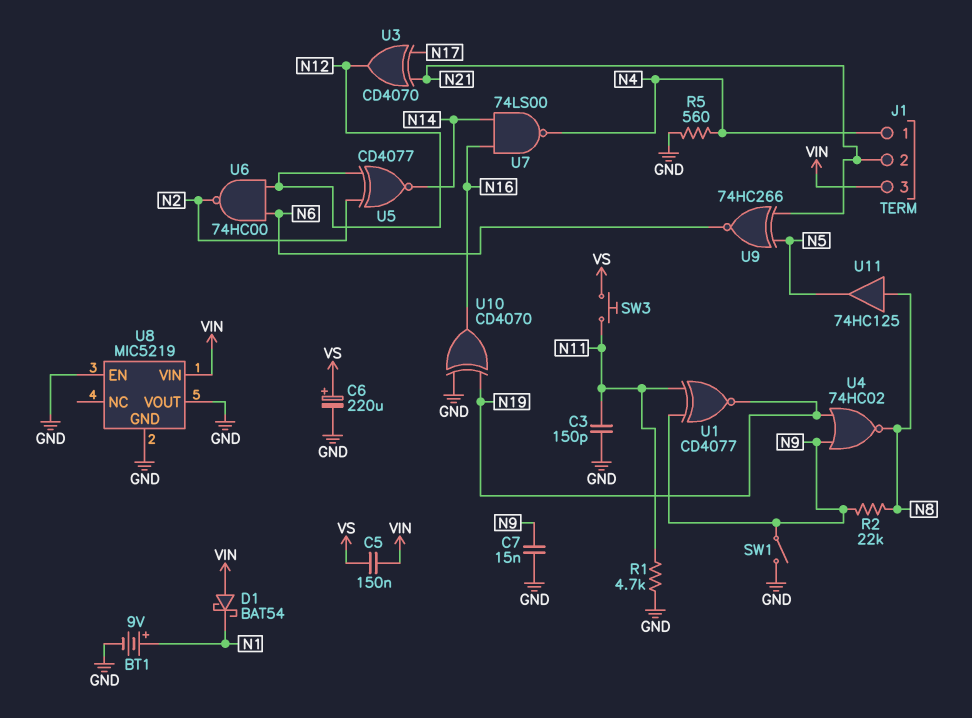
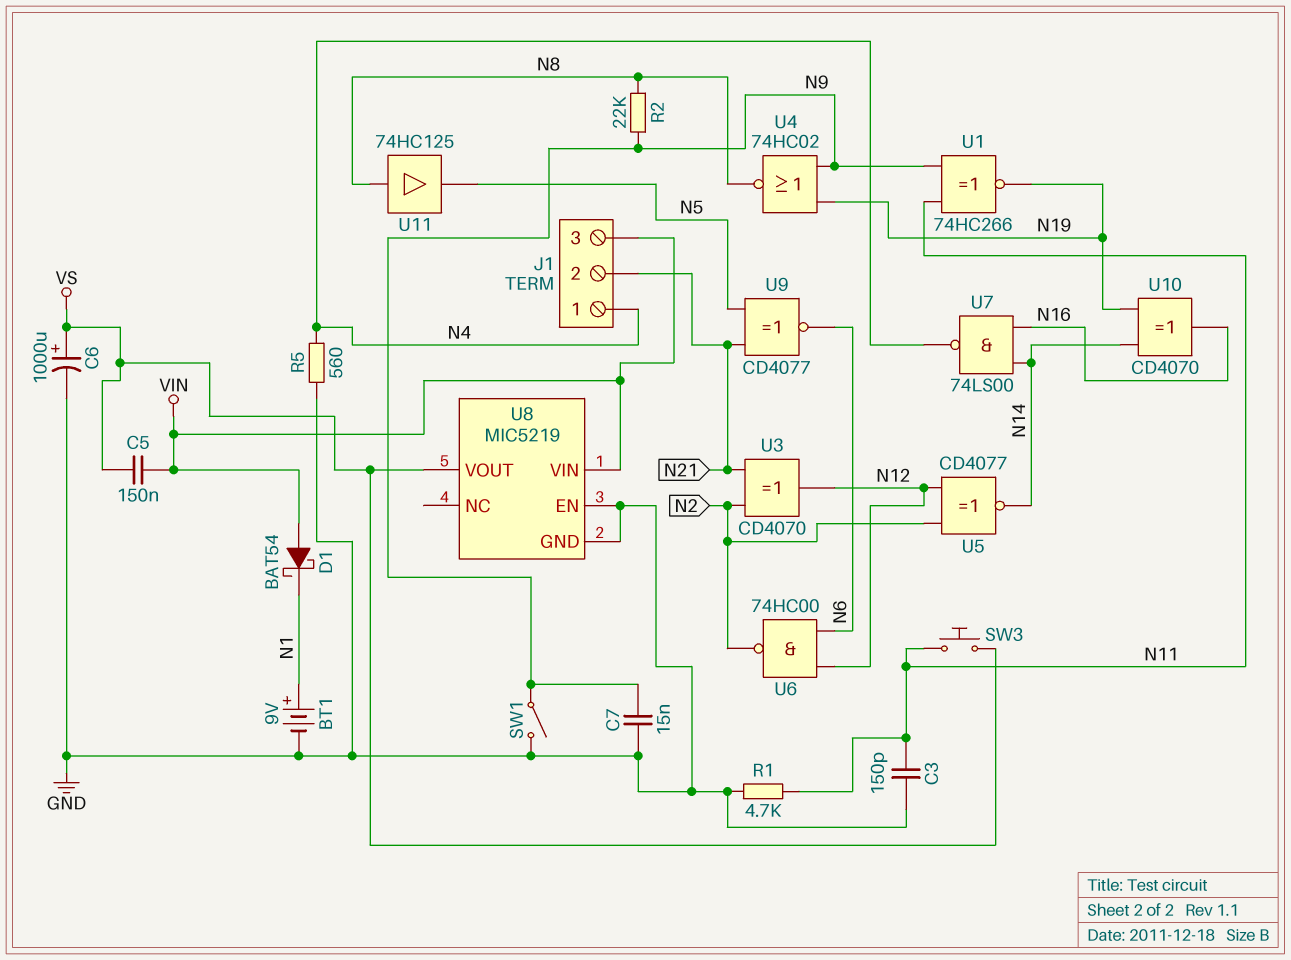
C6: 220uF (plus VS, minus GND) -> 1000uF (plus VS, minus GND)
U1: XNOR CD4077 (in N9, in N11, out N19) -> XNOR 74HC266 (in N9, in N11, out N19)
U3: XOR CD4070 (in N17, in N21, out N12) -> XOR CD4070 (in N2, in N21, out N12)
U8 pin VOUT: GND -> VS
U9: XNOR 74HC266 (in N5, in N21, out N6) -> XNOR CD4077 (in N5, in N21, out N6)
U10: XOR CD4070 (in GND, in N19, out N16) -> XOR CD4070 (in N14, in N19, out N16)

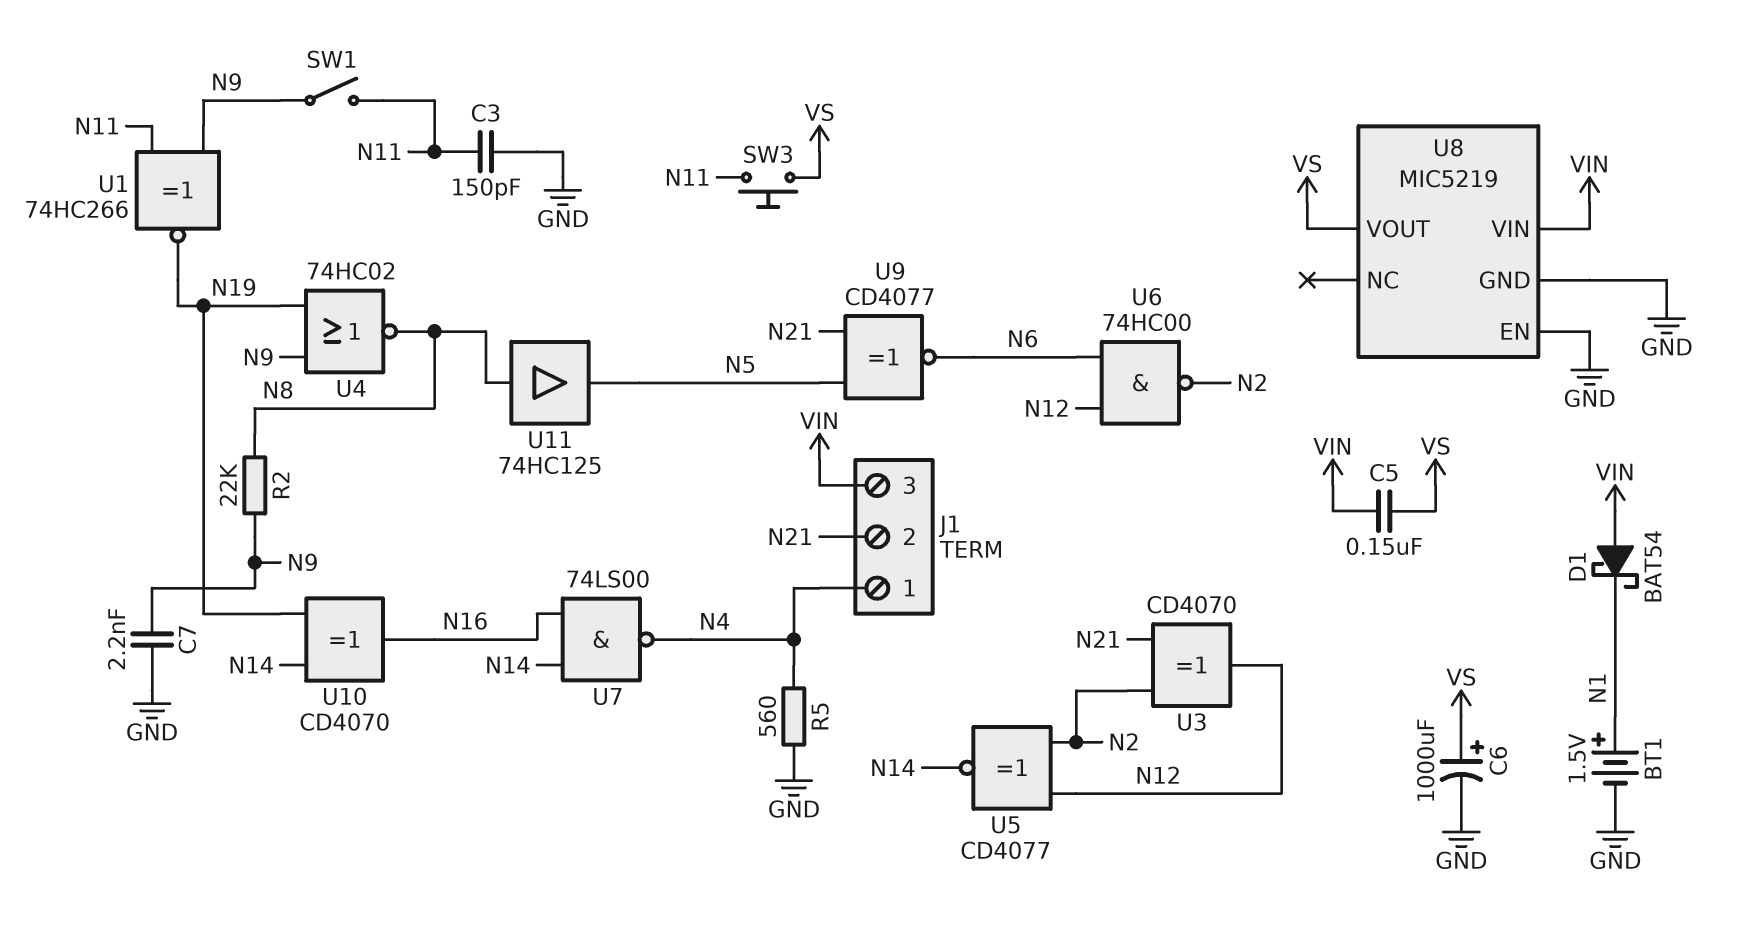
BT1: 9V (plus N1, minus GND) -> 1.5V (plus N1, minus GND)
C7: 15nF (GND, N9) -> 2.2nF (GND, N9)
R1: 4.7k (GND, N11) -> none
SW1: switch (GND, N9) -> switch (N9, N11)

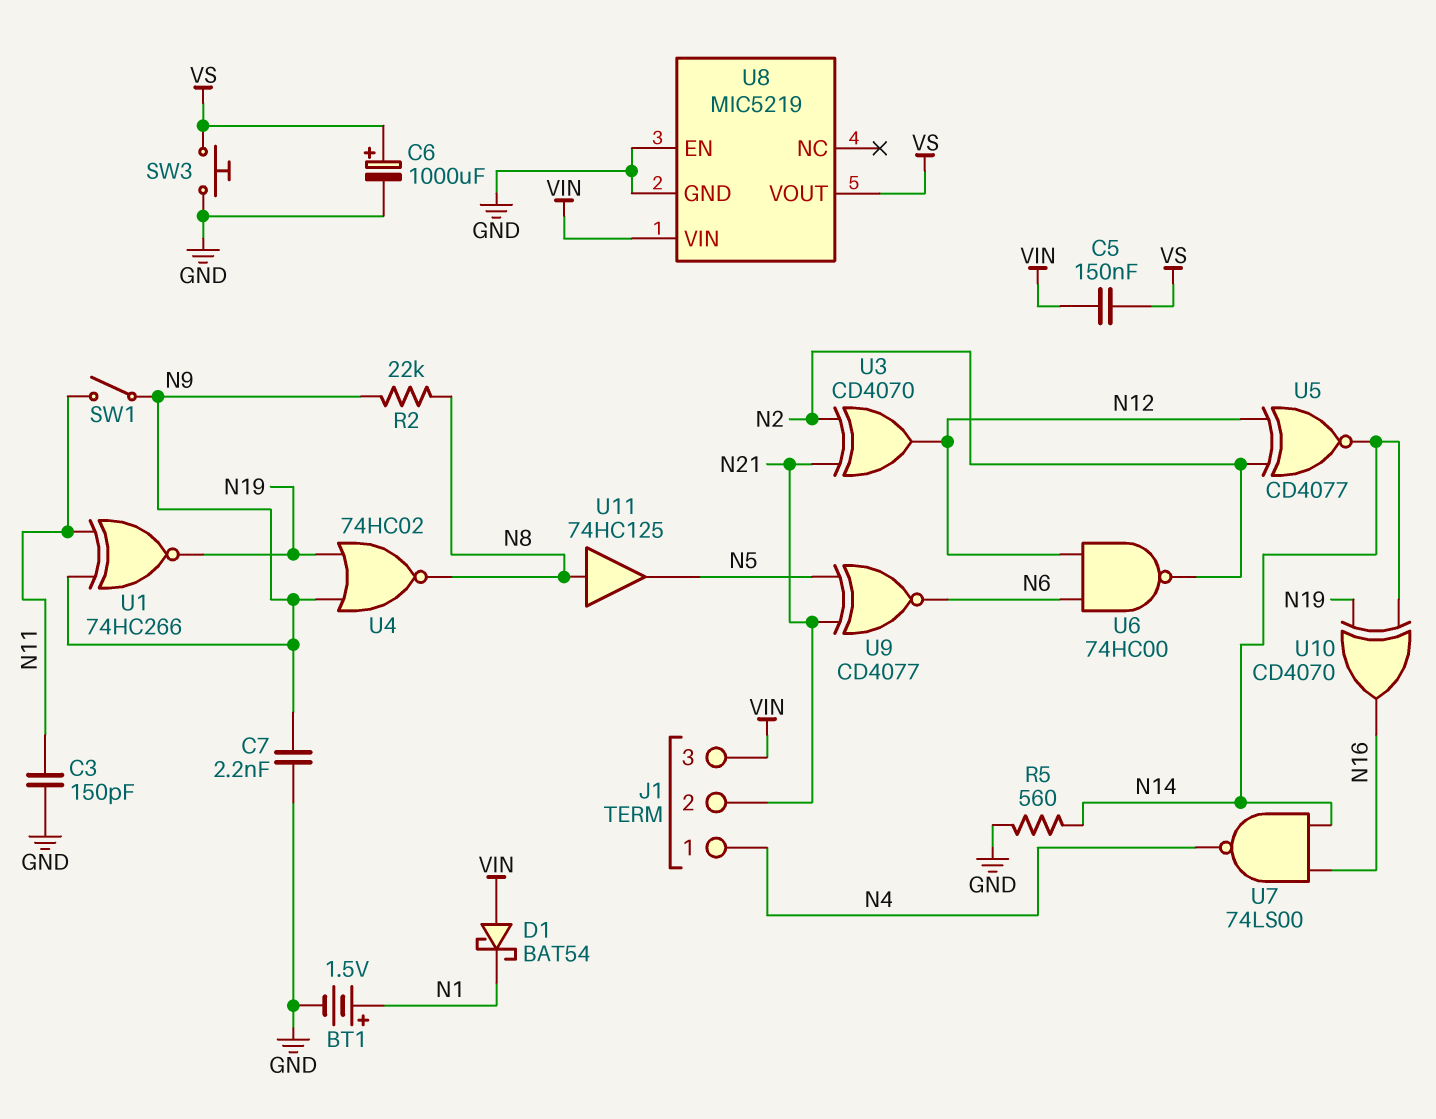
R5: 560 (GND, N4) -> 560 (GND, N14)
SW3: button (N11, VS) -> button (GND, VS)

